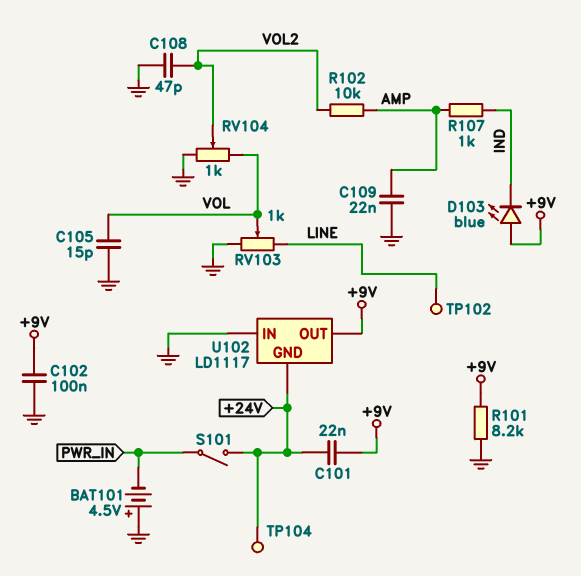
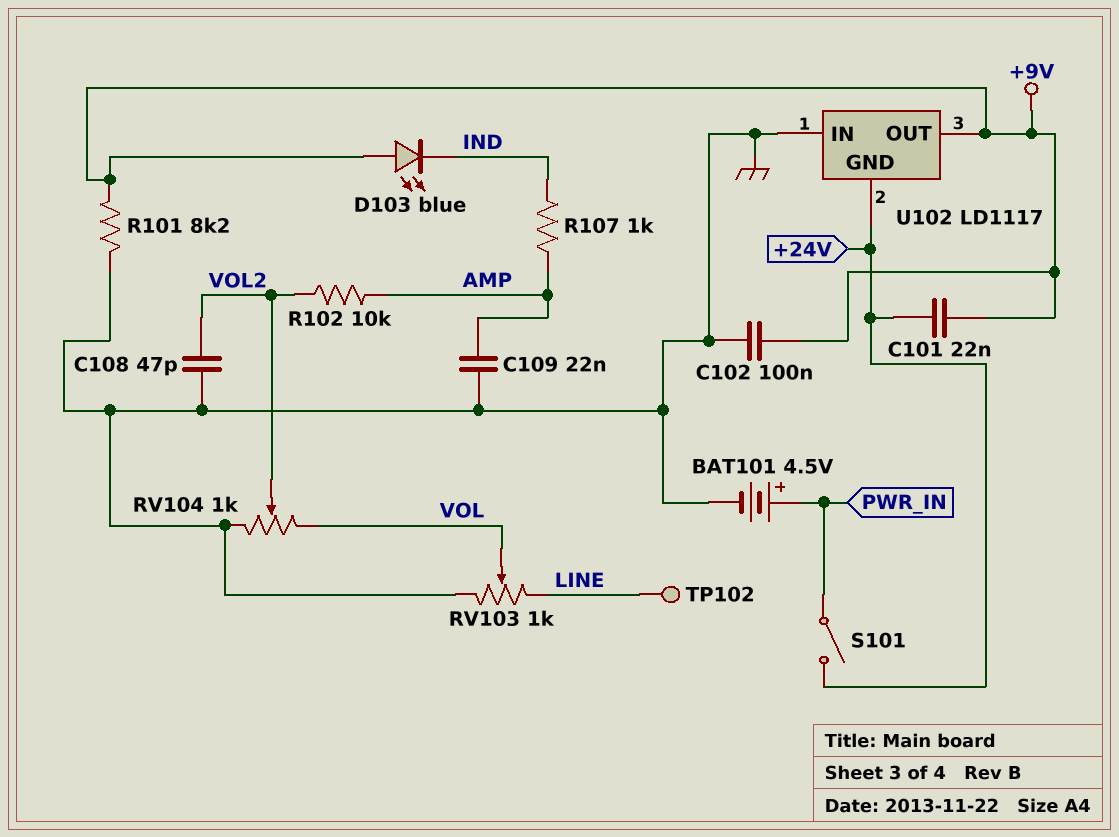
BAT101: 4.5V (plus GND, minus PWR_IN) -> 4.5V (plus PWR_IN, minus GND)
C105: 15pF (GND, VOL) -> none
TP104: test point (+24V) -> none

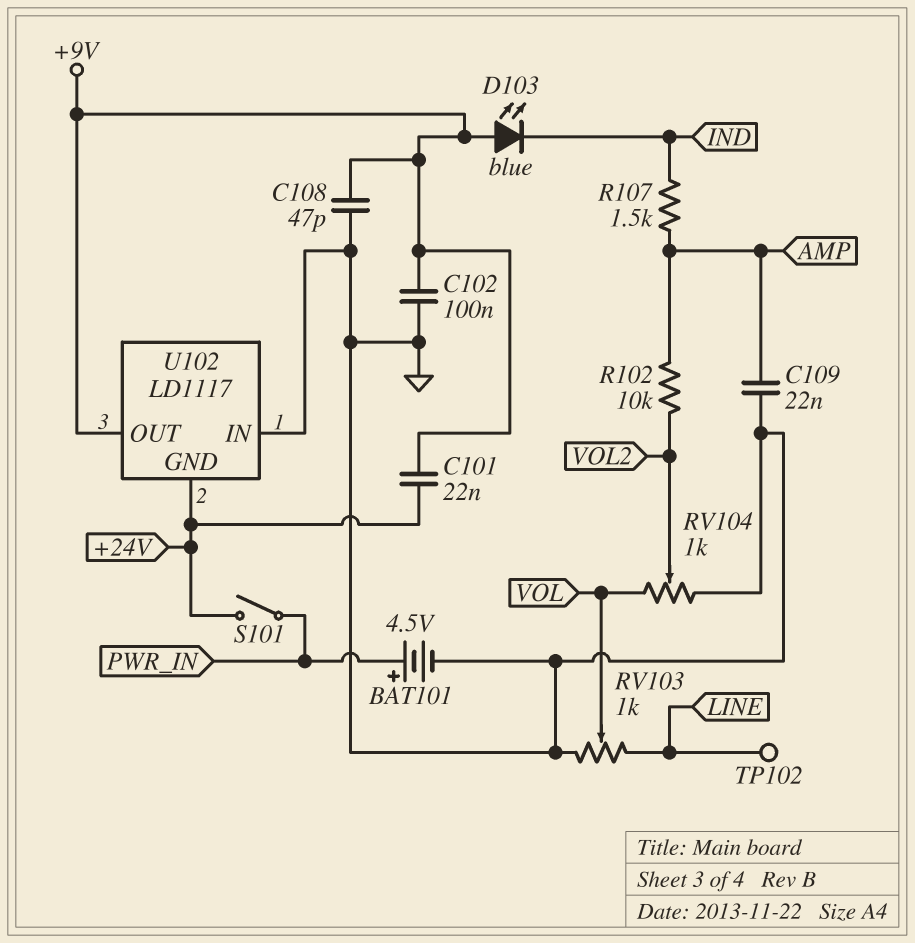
C108: 47pF (GND, VOL2) -> 47pF (+9V, GND)
R101: 8.2k (+9V, GND) -> none
R107: 1k (AMP, IND) -> 1.5k (AMP, IND)

